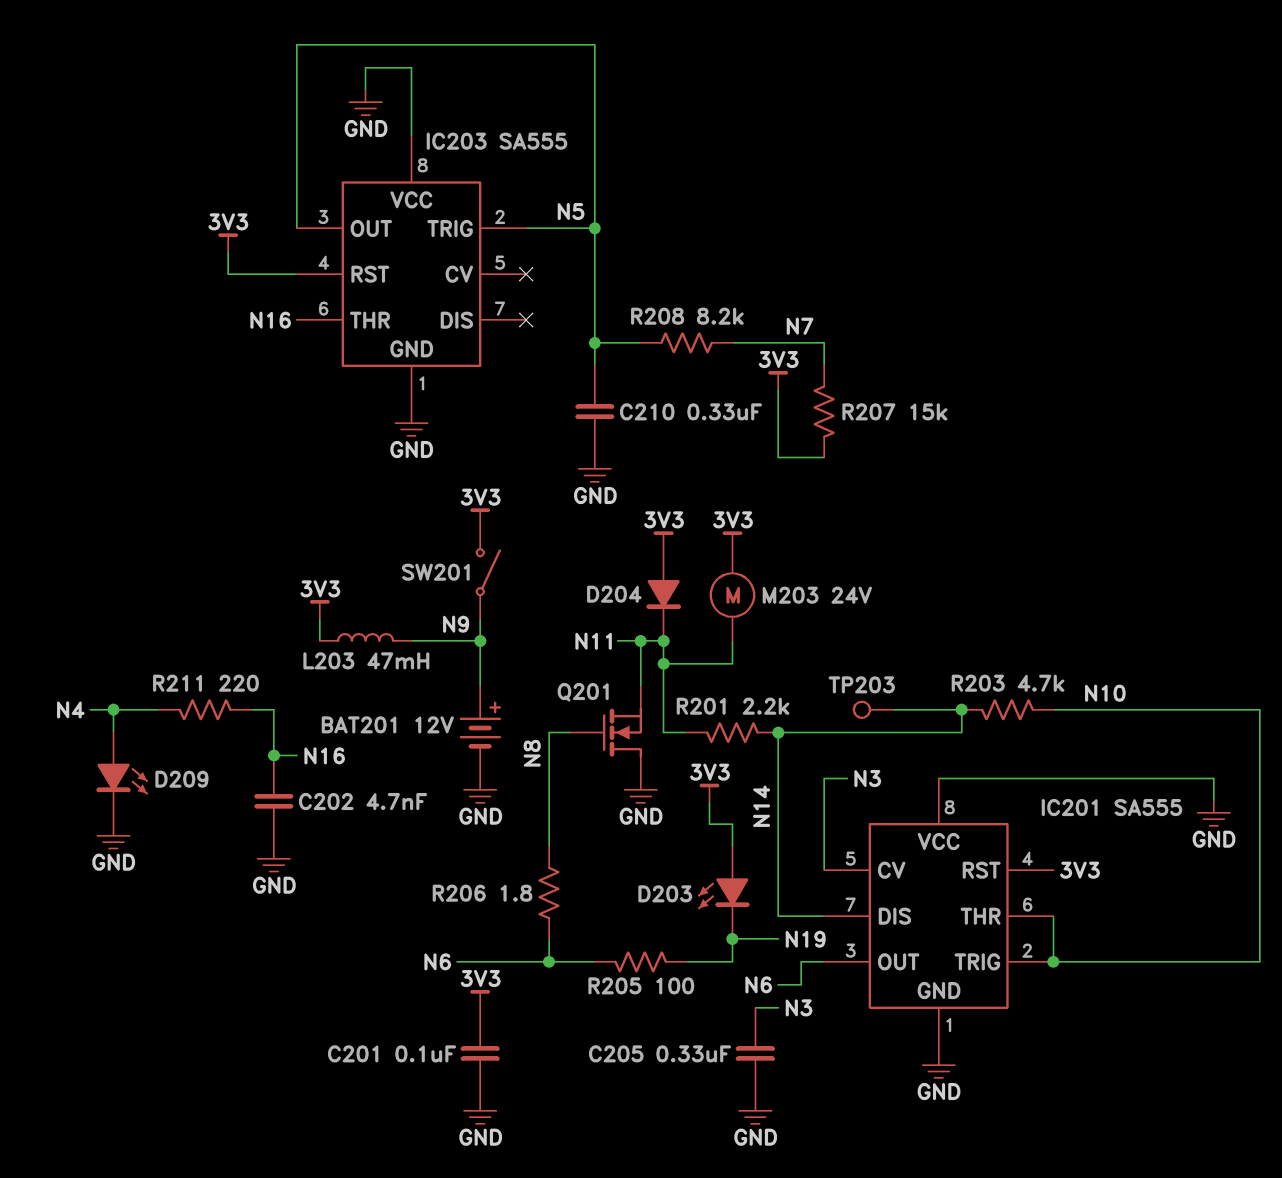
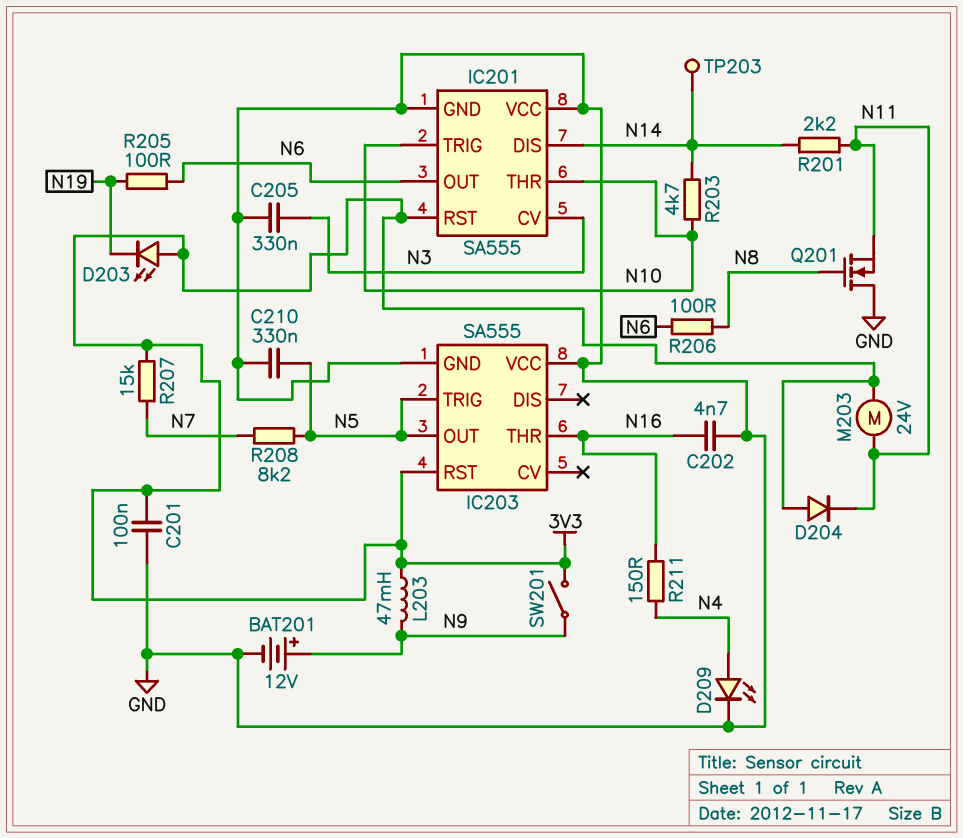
R206: 1.8 (N6, N8) -> 100 (N6, N8)
R211: 220 (N4, N16) -> 150 (N4, N16)

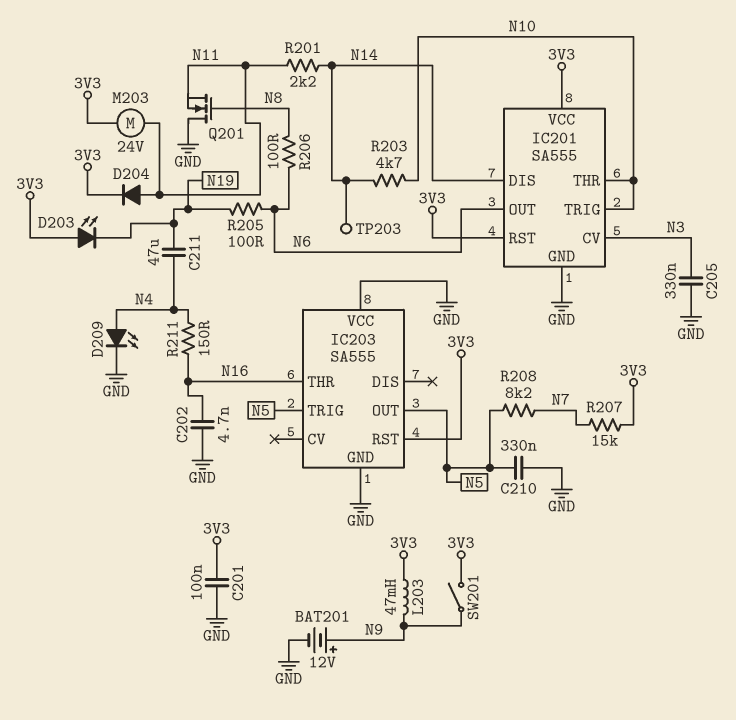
C211: none -> 47uF (N4, N19)
D204: diode (A 3V3, K N11) -> diode (A N11, K 3V3)
IC201 pin VCC: GND -> 3V3

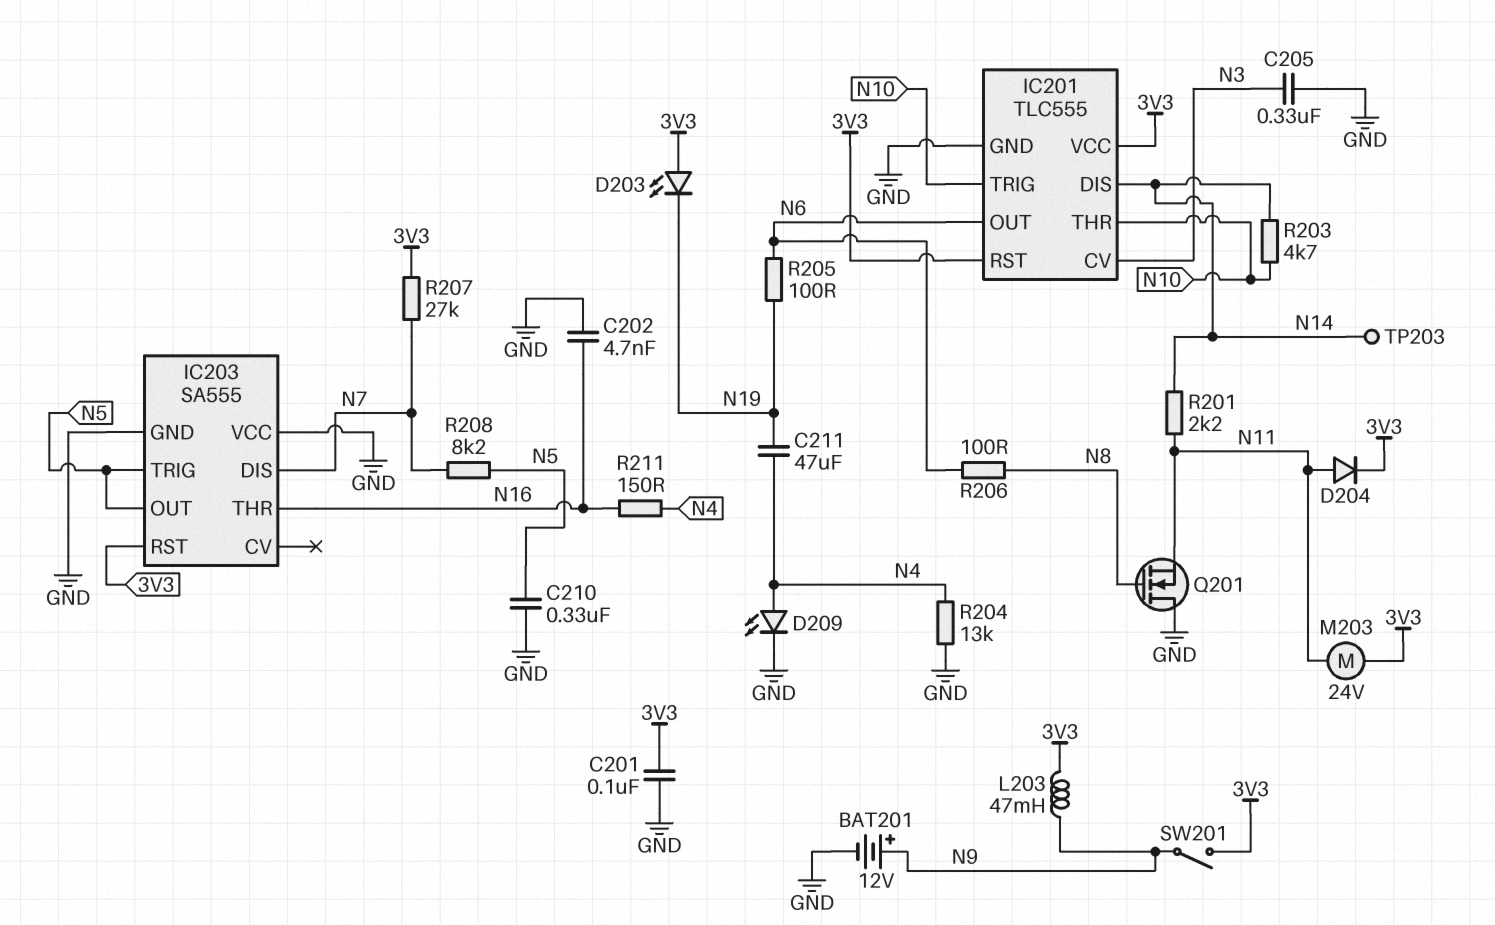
IC201: SA555 -> TLC555
IC203 pin DIS: none -> N7
R204: none -> 13k (GND, N4)
R207: 15k (3V3, N7) -> 27k (3V3, N7)

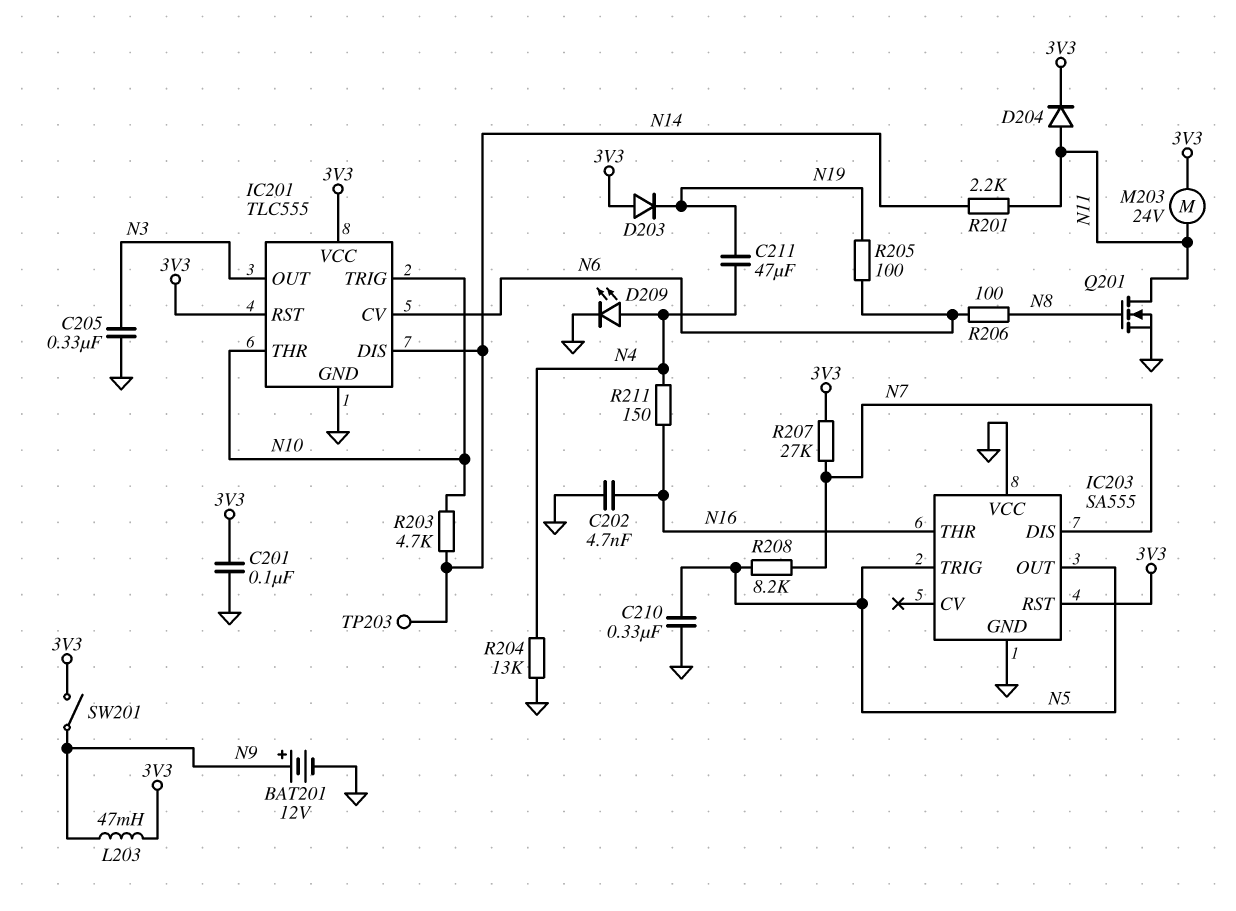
D203: LED (A 3V3, K N19) -> diode (A 3V3, K N19)
IC201 pin CV: N3 -> N6
IC201 pin OUT: N6 -> N3
Q201: NMOS (G N8, D GND, S N11) -> NMOS (G N8, D N11, S GND)

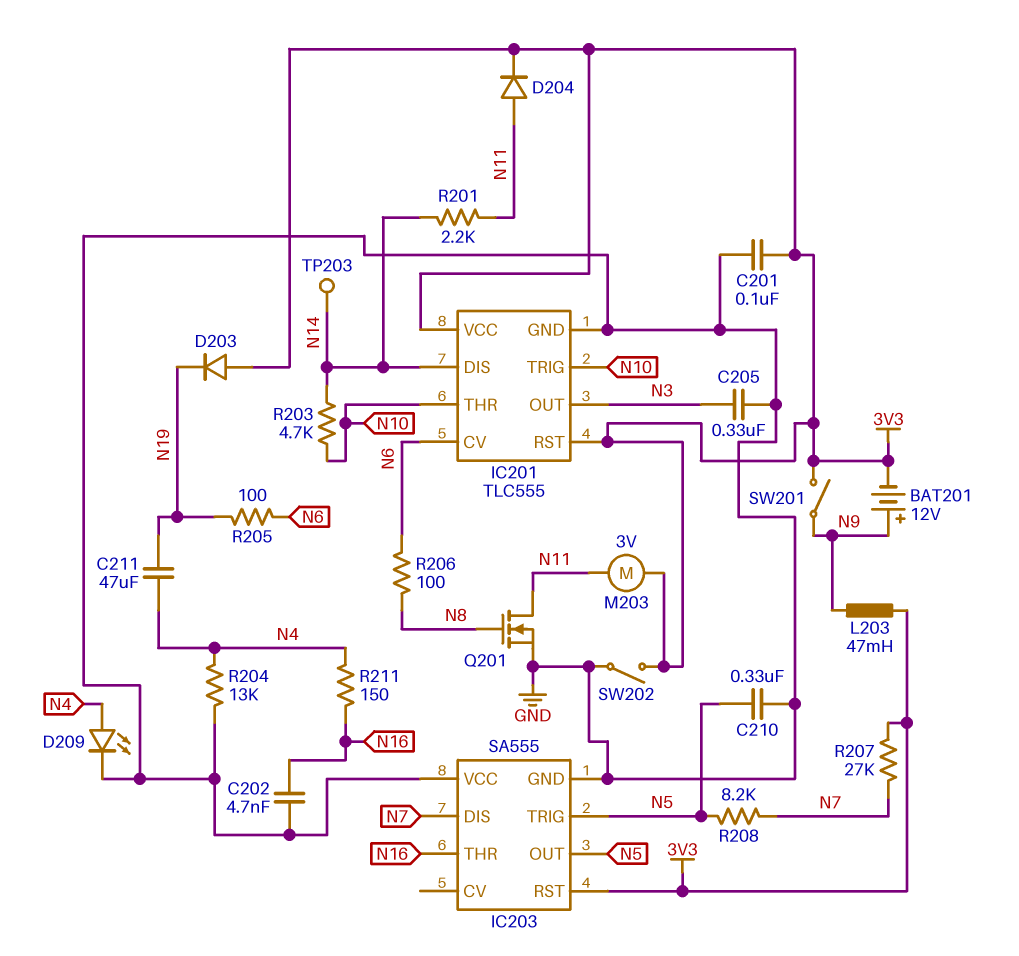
BAT201: 12V (plus N9, minus GND) -> 12V (plus N9, minus 3V3)
M203: motor 24V (3V3, N11) -> motor 3V (3V3, N11)
SW202: none -> switch (3V3, GND)

